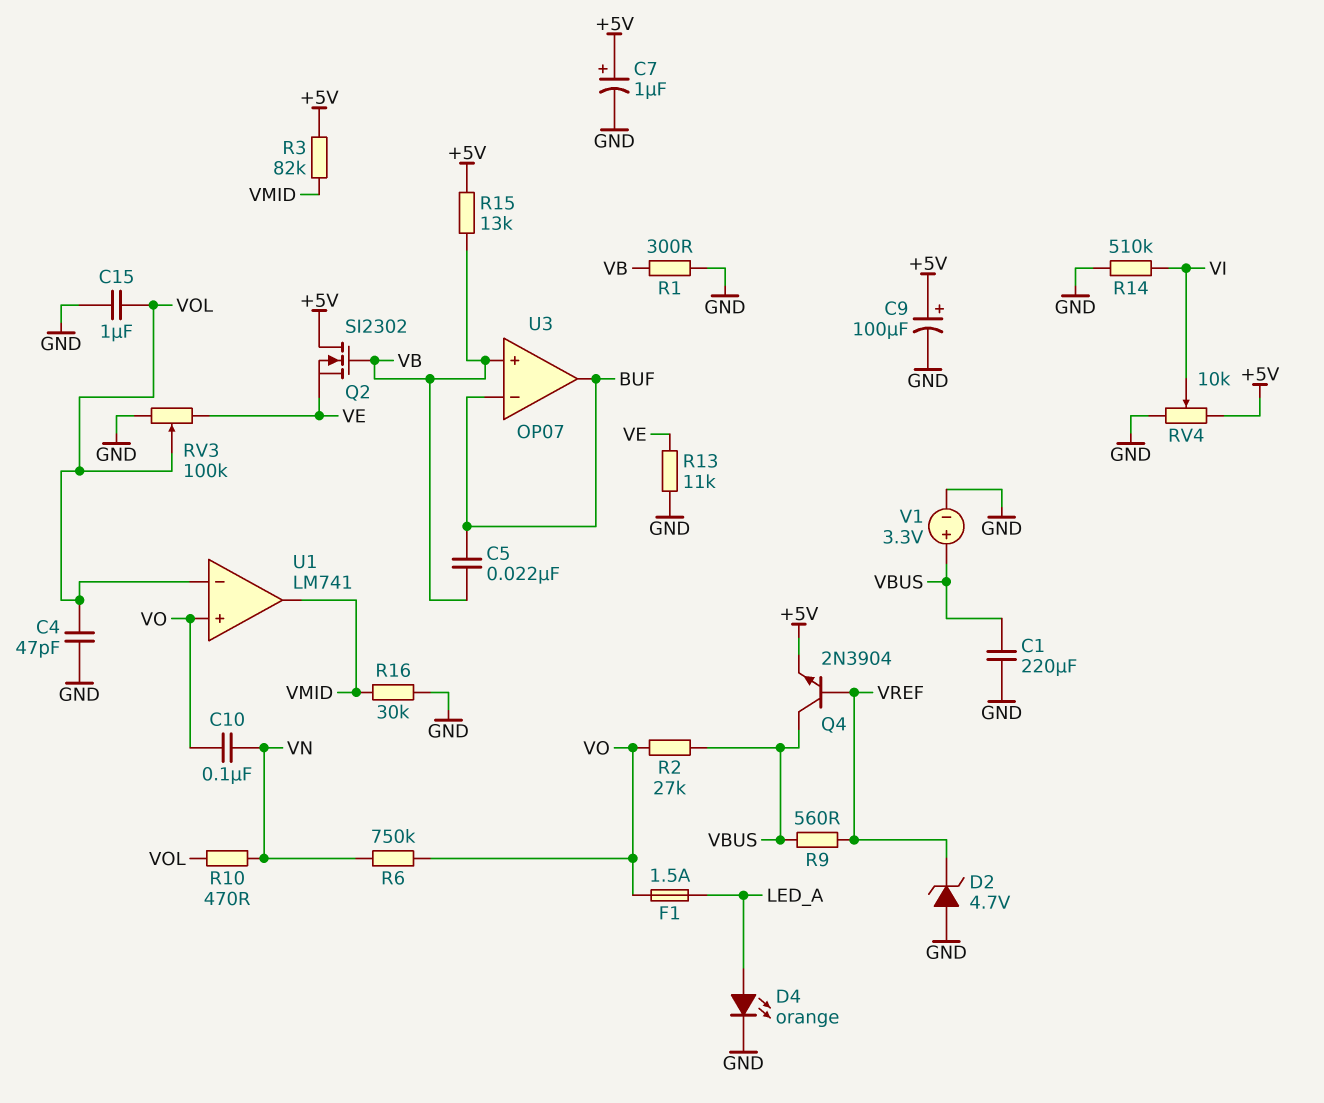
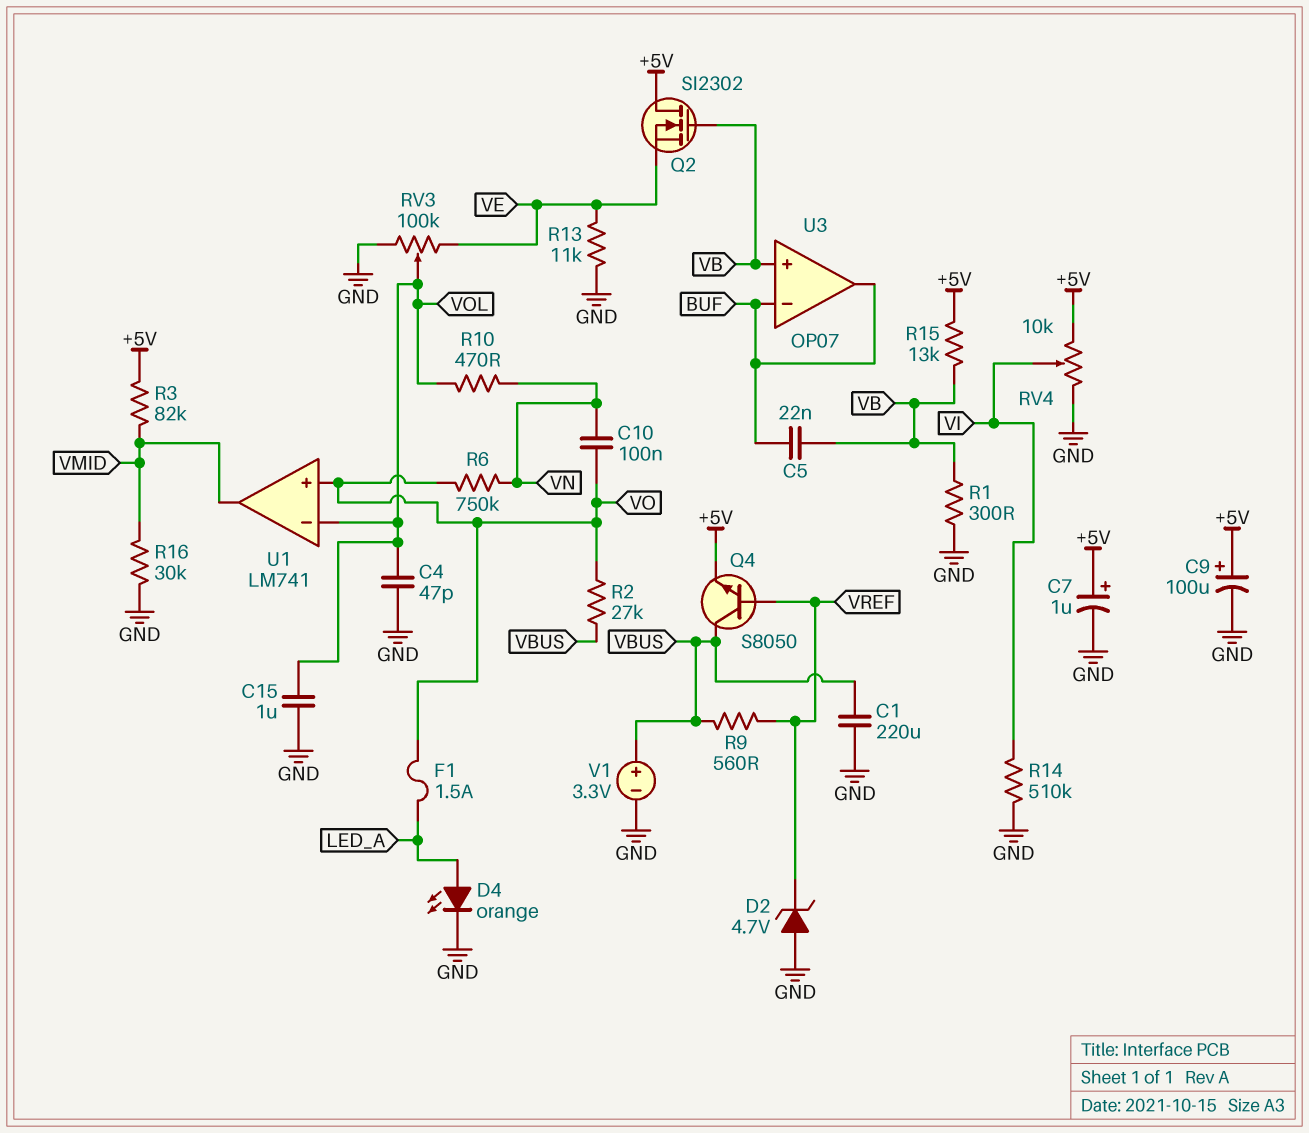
Q4: NPN 2N3904 (B VREF, C VBUS, E +5V) -> NPN S8050 (B VREF, C VBUS, E +5V)

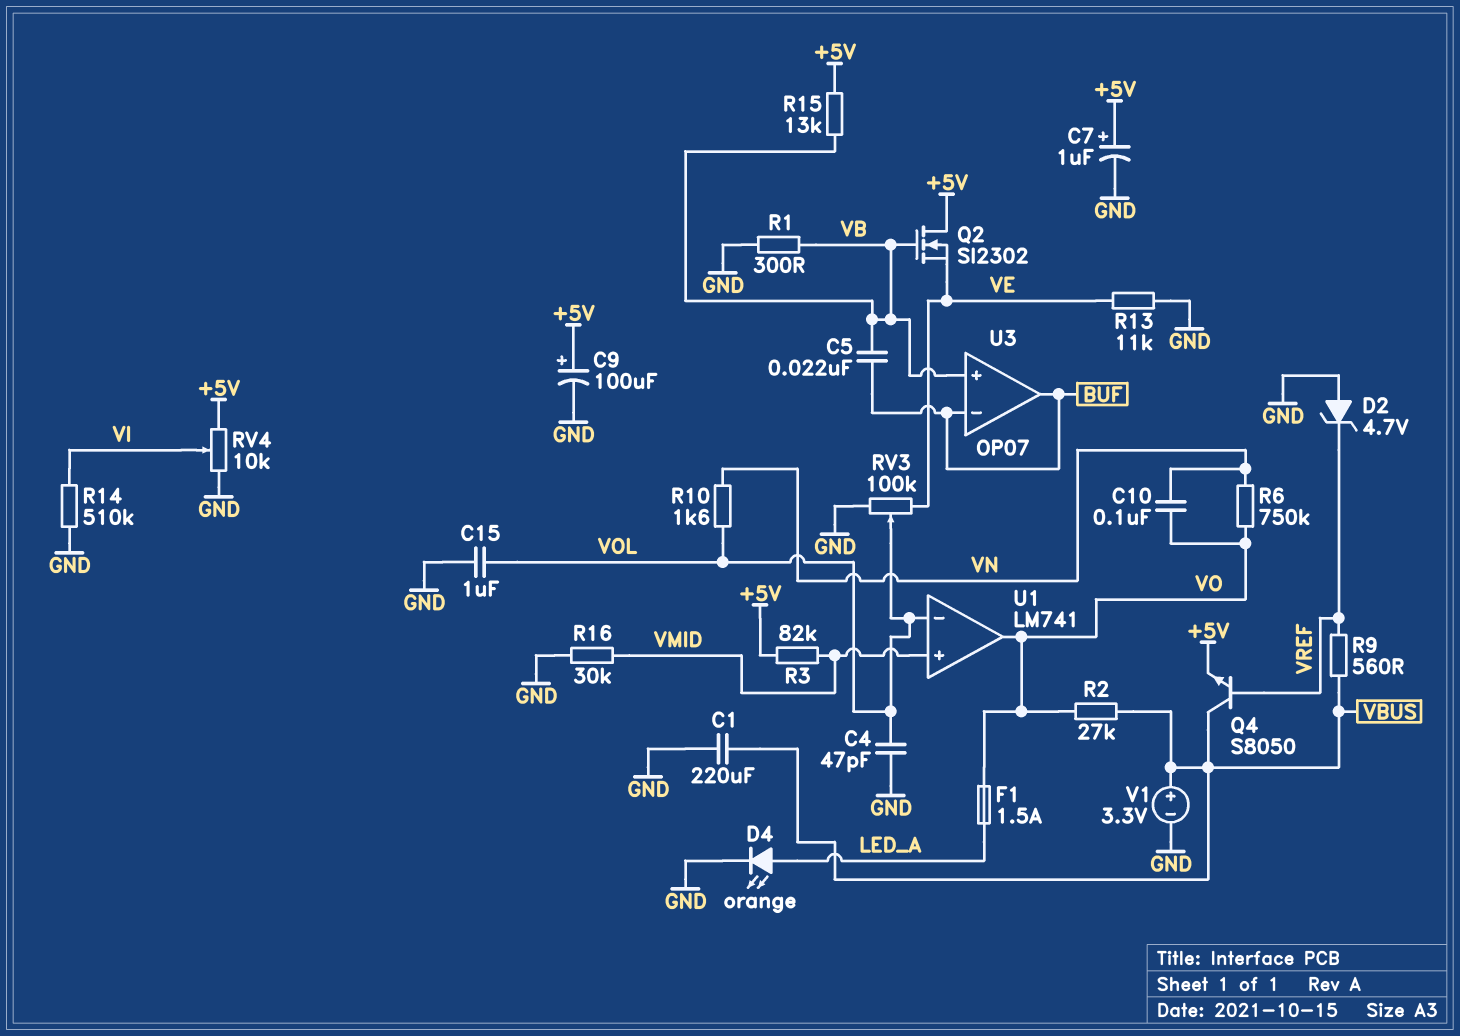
R10: 470 (VN, VOL) -> 1.6k (VN, VOL)
U1 pin in+: VO -> VMID
U1 pin out: VMID -> VO

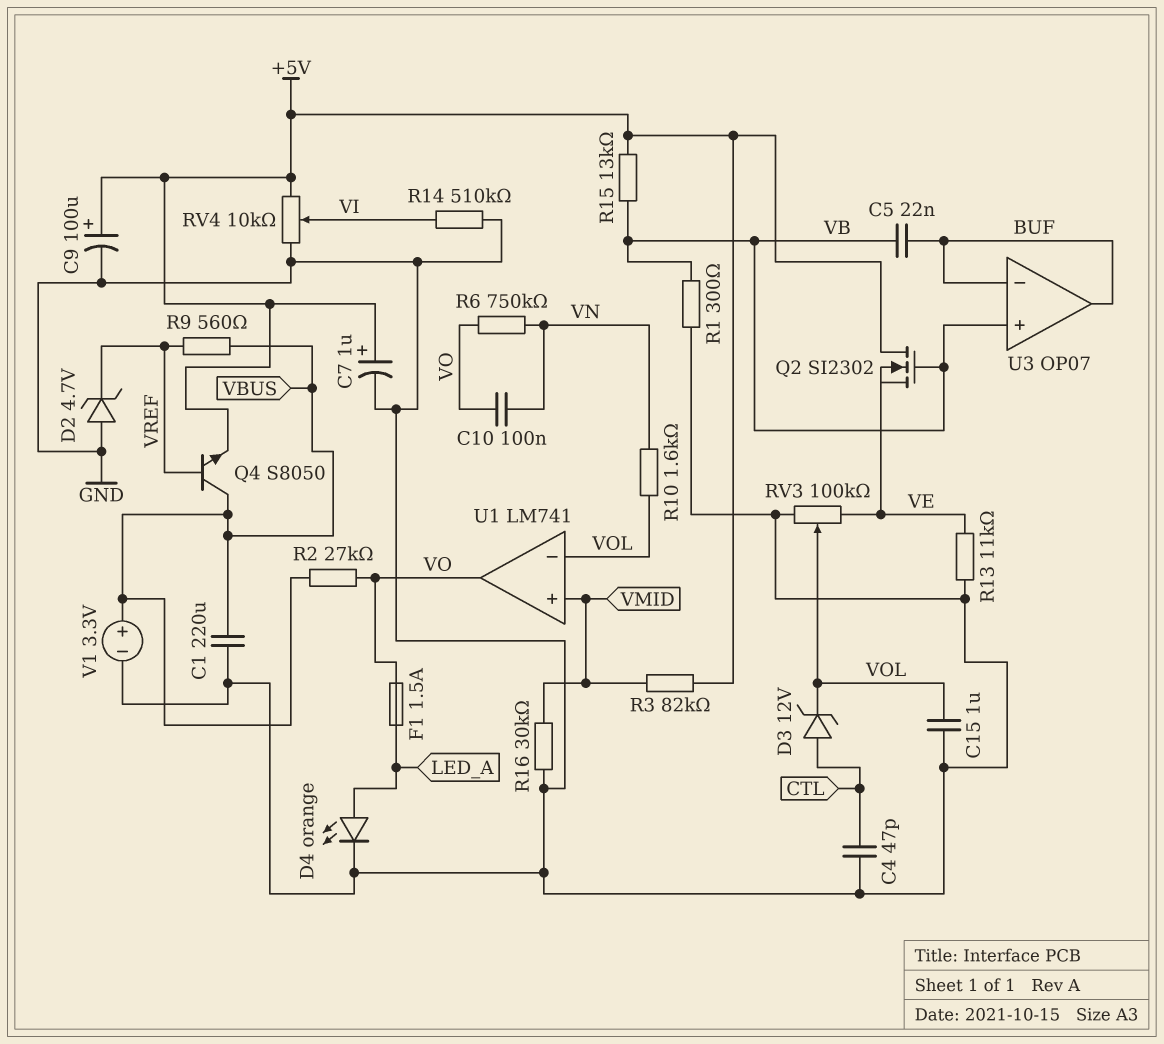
C4: 47pF (GND, VOL) -> 47pF (CTL, GND)
D3: none -> zener 12V (A CTL, K VOL)

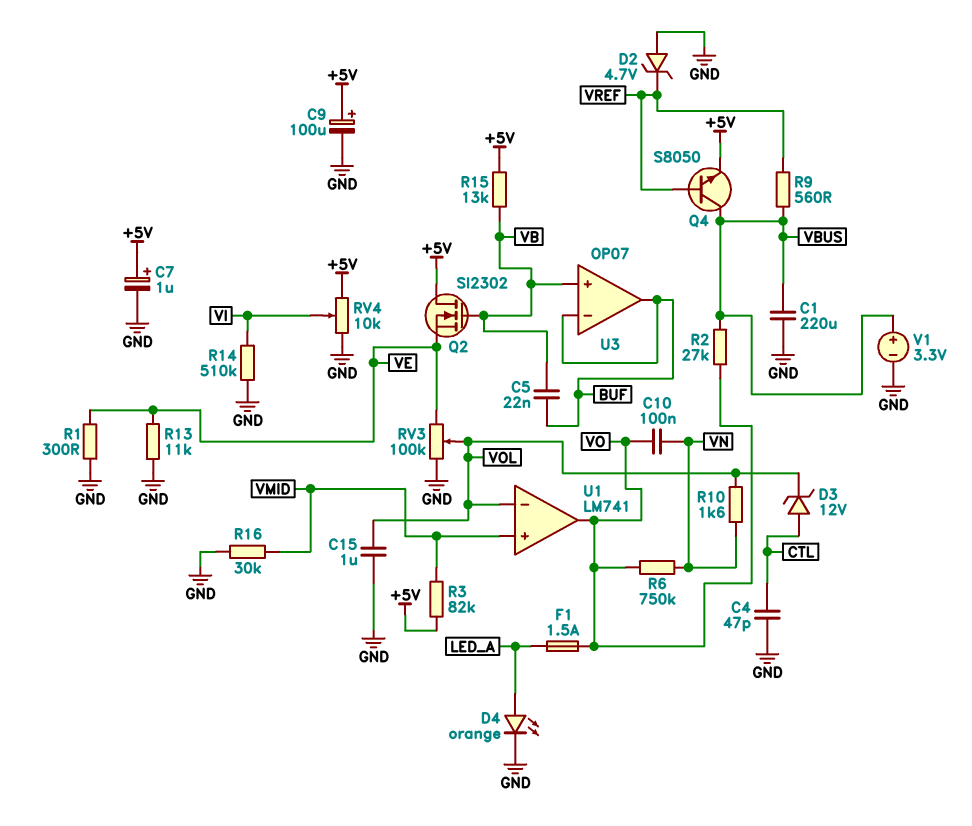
R1: 300 (GND, VB) -> 300 (GND, VE)

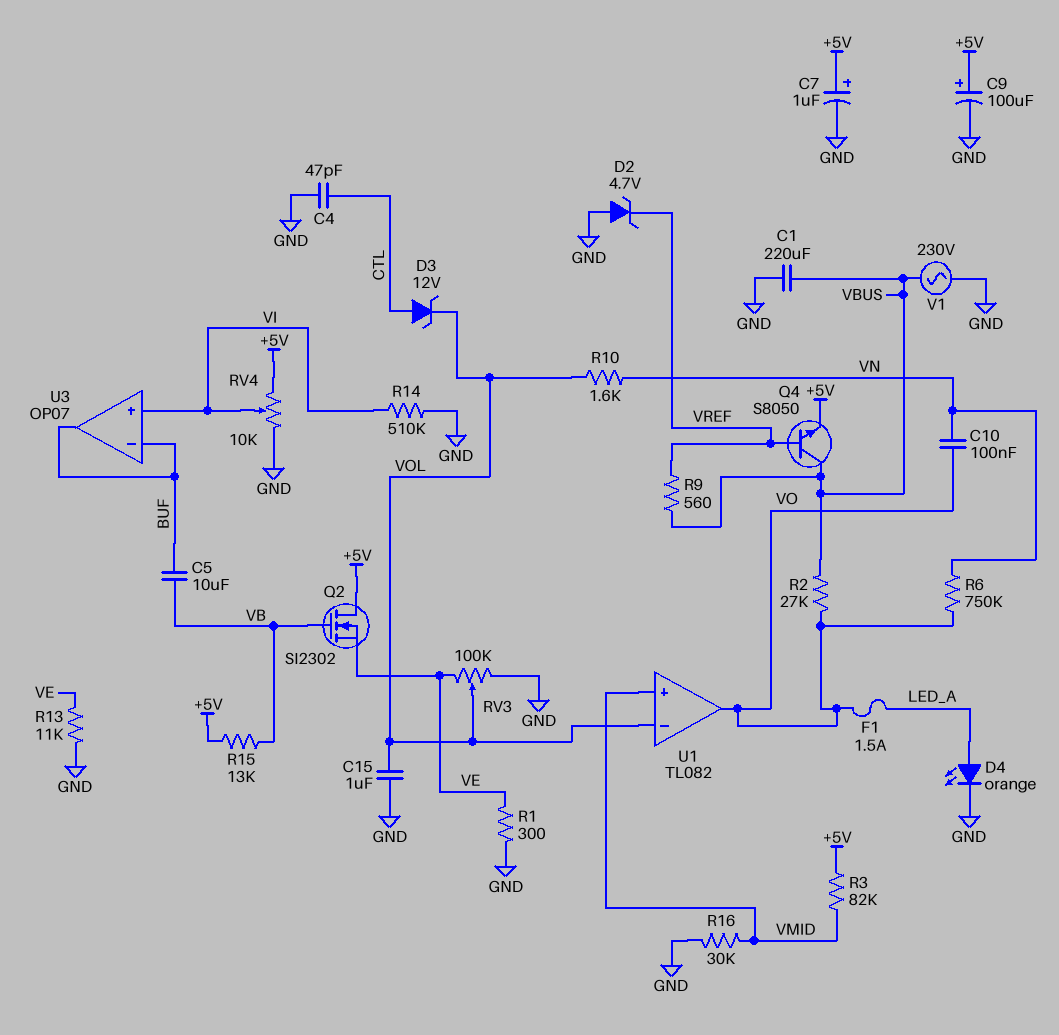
C5: 22nF (BUF, VB) -> 10uF (BUF, VB)
U1: LM741 -> TL082
U3 pin in+: VB -> VI
V1: 3.3V (plus VBUS, minus GND) -> AC 230V (GND, VBUS)

